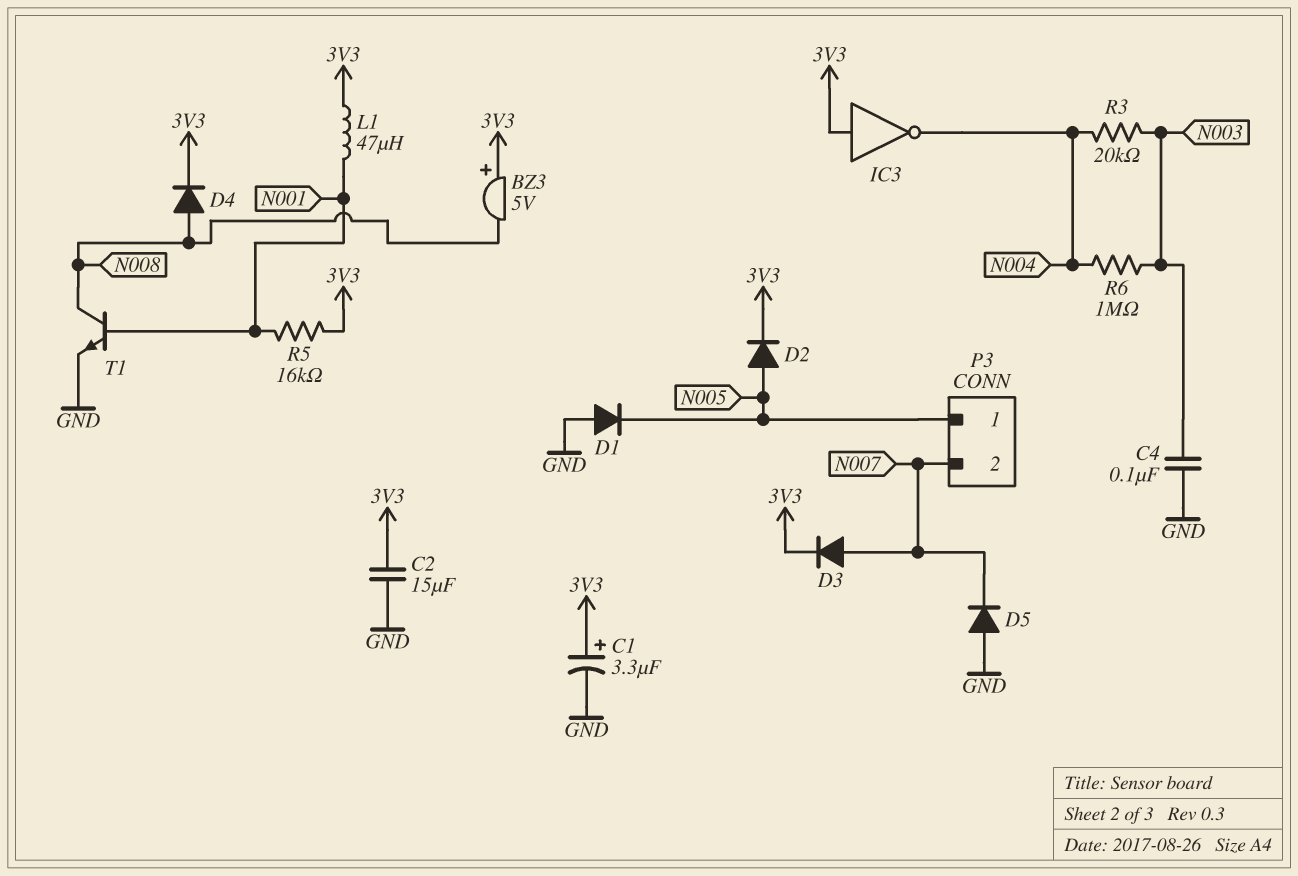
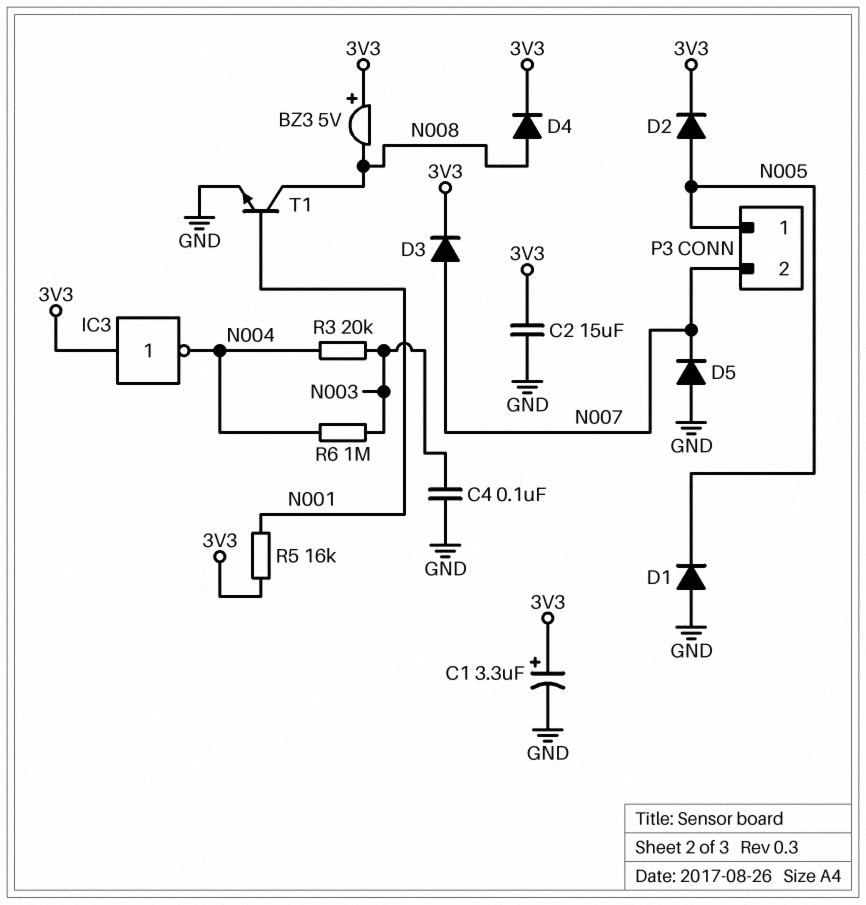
L1: 47uH (3V3, N001) -> none

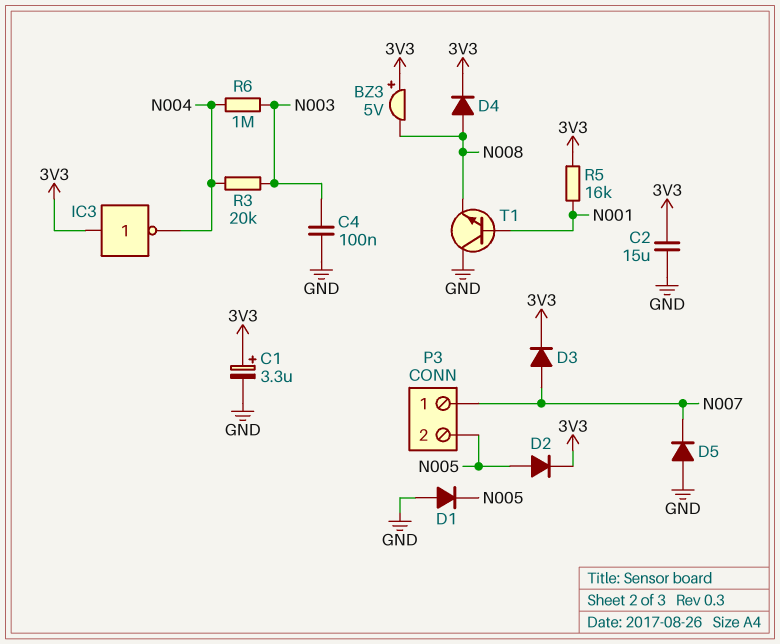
P3 pin 1: N005 -> N007
P3 pin 2: N007 -> N005
T1: NPN (B N001, C N008, E GND) -> NPN (B N001, C GND, E N008)

